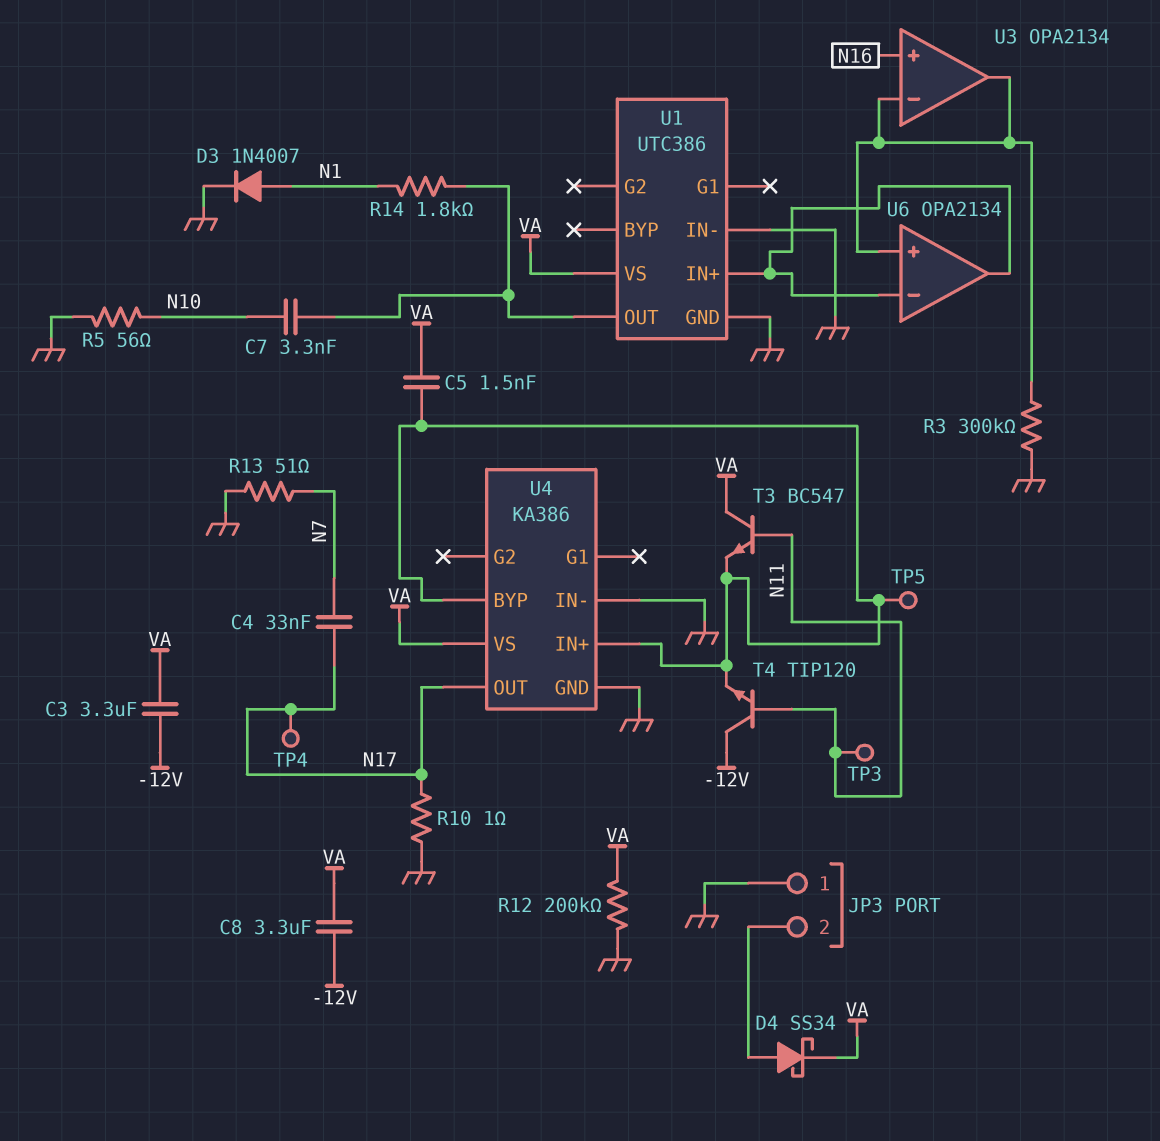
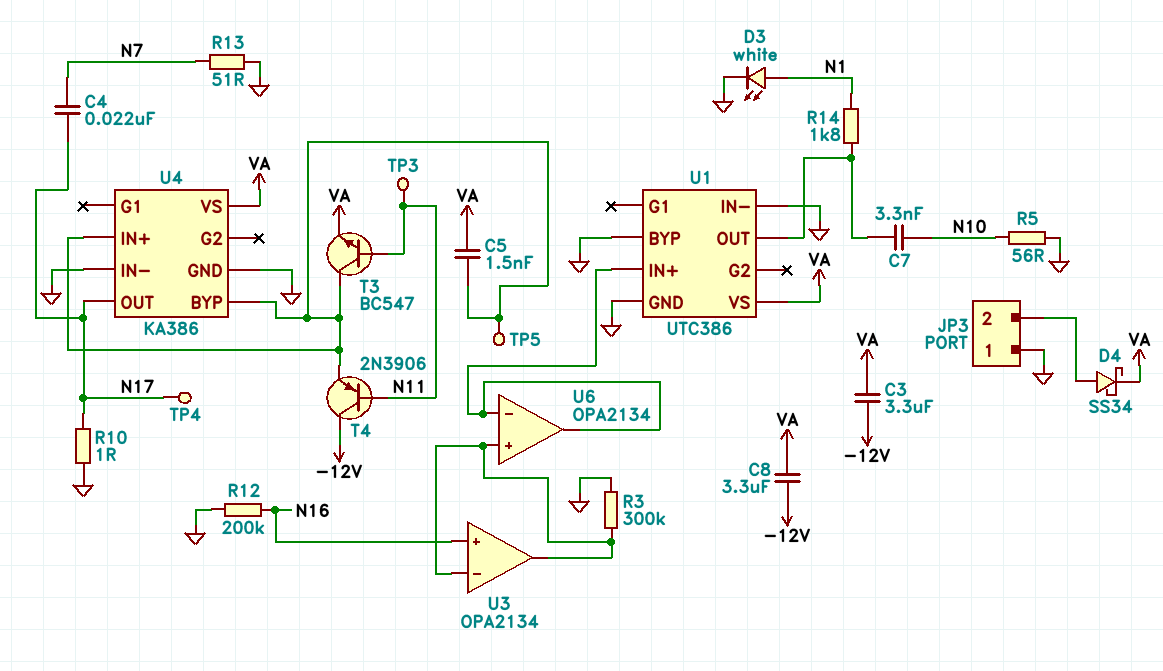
C4: 33nF (N7, N17) -> 22nF (N7, N17)
D3: diode 1N4007 (A N1, K GND) -> LED white (A N1, K GND)
R12: 200k (GND, VA) -> 200k (GND, N16)
T3: NPN BC547 (B N11, C VA, E U4/BYP) -> NPN BC547 (B N11, C U4/BYP, E VA)
T4: NPN TIP120 (B N11, C -12V, E U4/BYP) -> PNP 2N3906 (B N11, C -12V, E U4/BYP)
U1 pin BYP: none -> GND

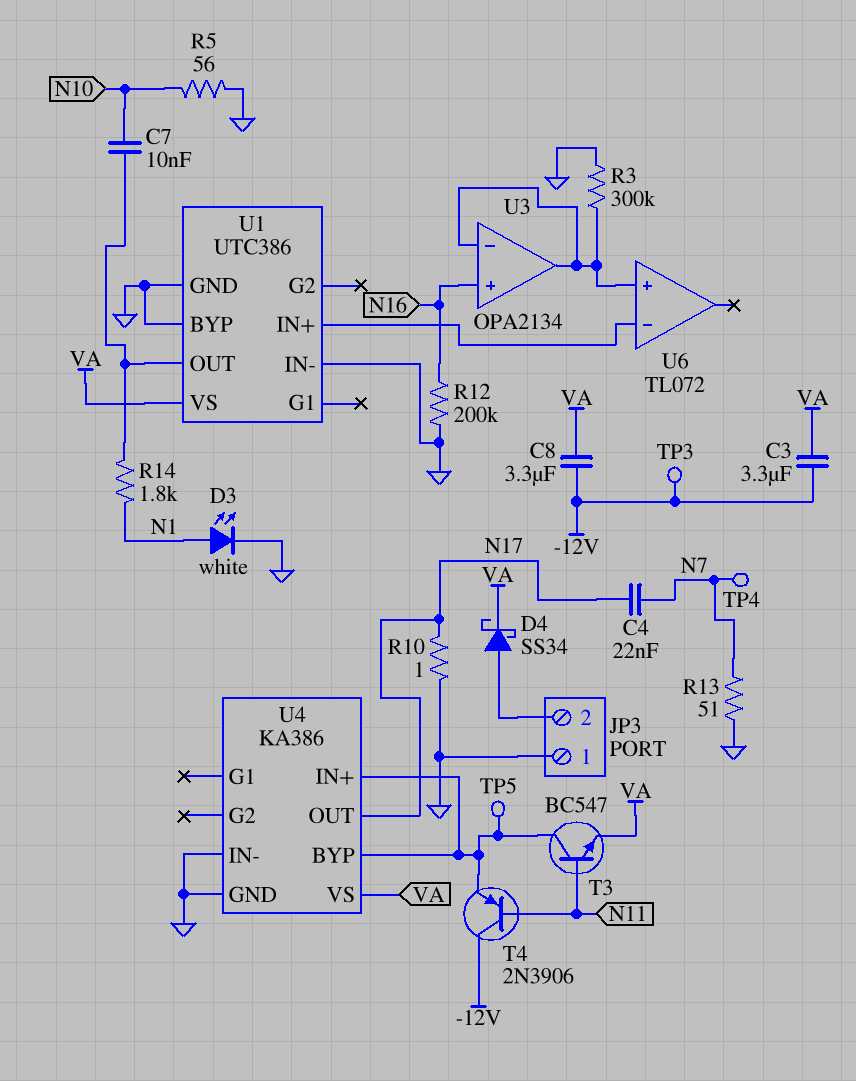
C5: 1.5nF (U4/BYP, VA) -> none
C7: 3.3nF (N10, U1/OUT) -> 10nF (N10, U1/OUT)
TP3: test point (N11) -> test point (-12V)
TP4: test point (N17) -> test point (N7)
U6: OPA2134 -> TL072
U6 pin out: U1/IN+ -> none

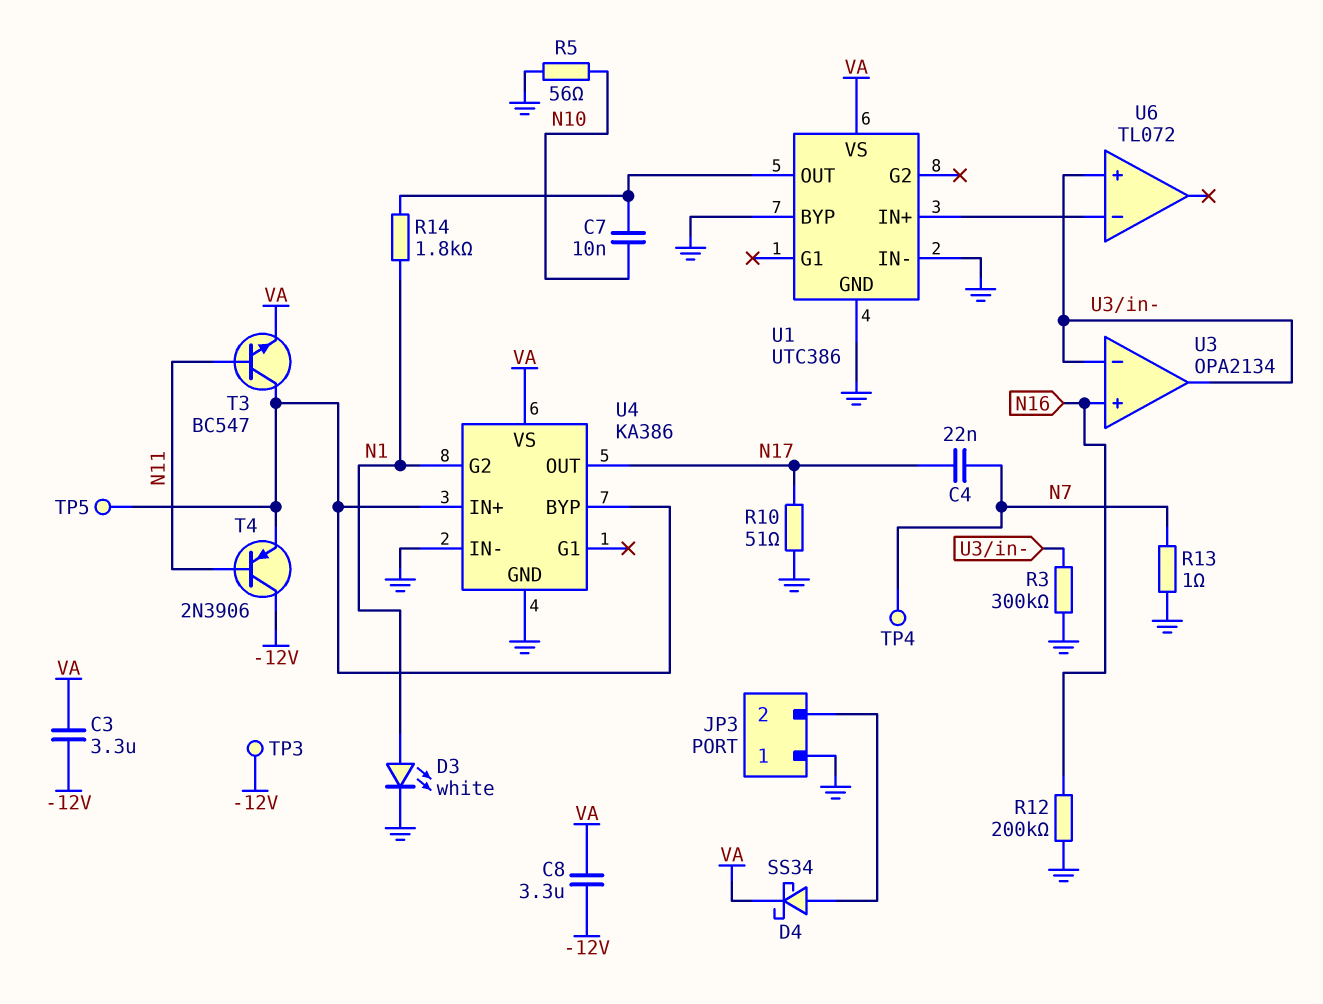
R10: 1 (GND, N17) -> 51 (GND, N17)
R13: 51 (GND, N7) -> 1 (GND, N7)
U4 pin G2: none -> N1

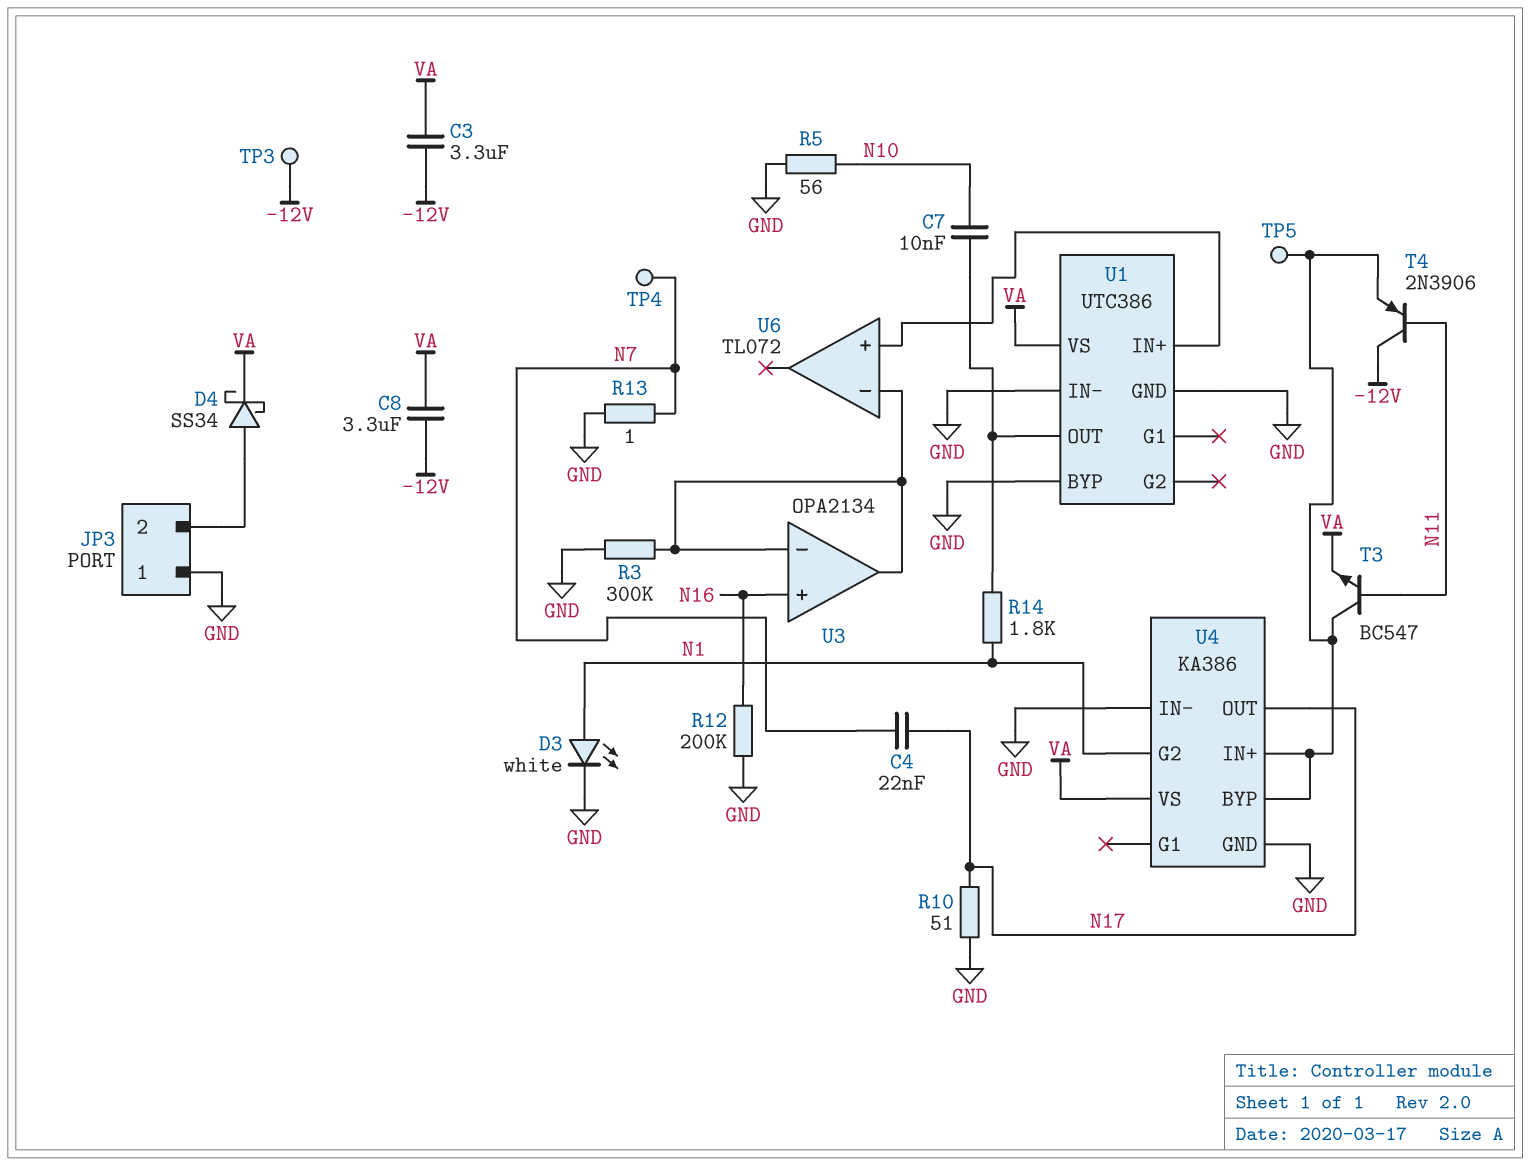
U6 pin in+: U3/in- -> U1/IN+
U6 pin in-: U1/IN+ -> U3/in-

